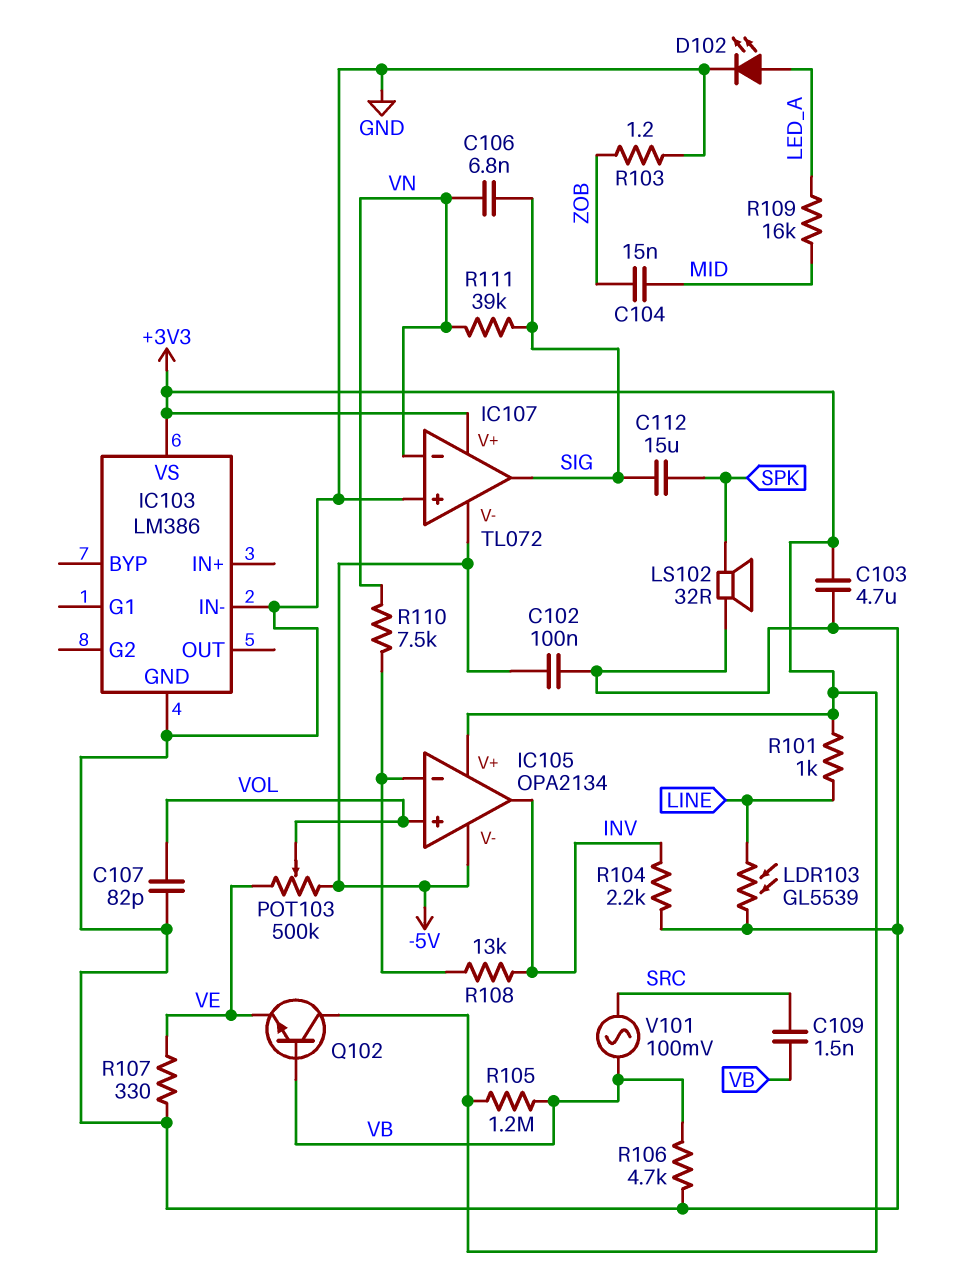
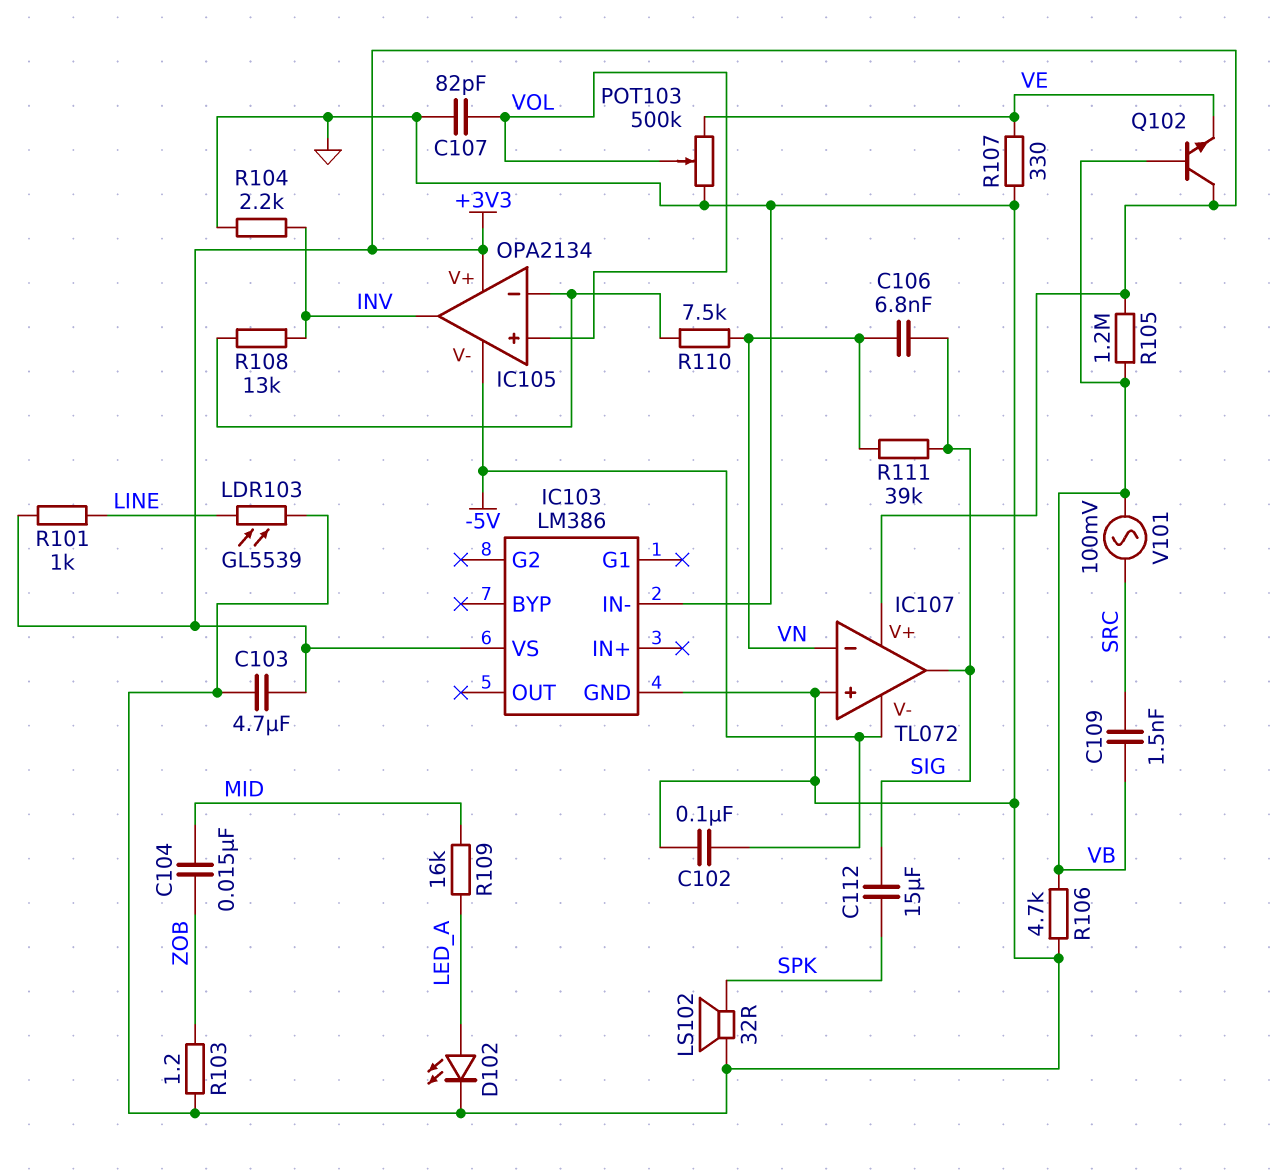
POT103: 500k (-5V, VE, wiper VOL) -> 500k (GND, VE, wiper VOL)

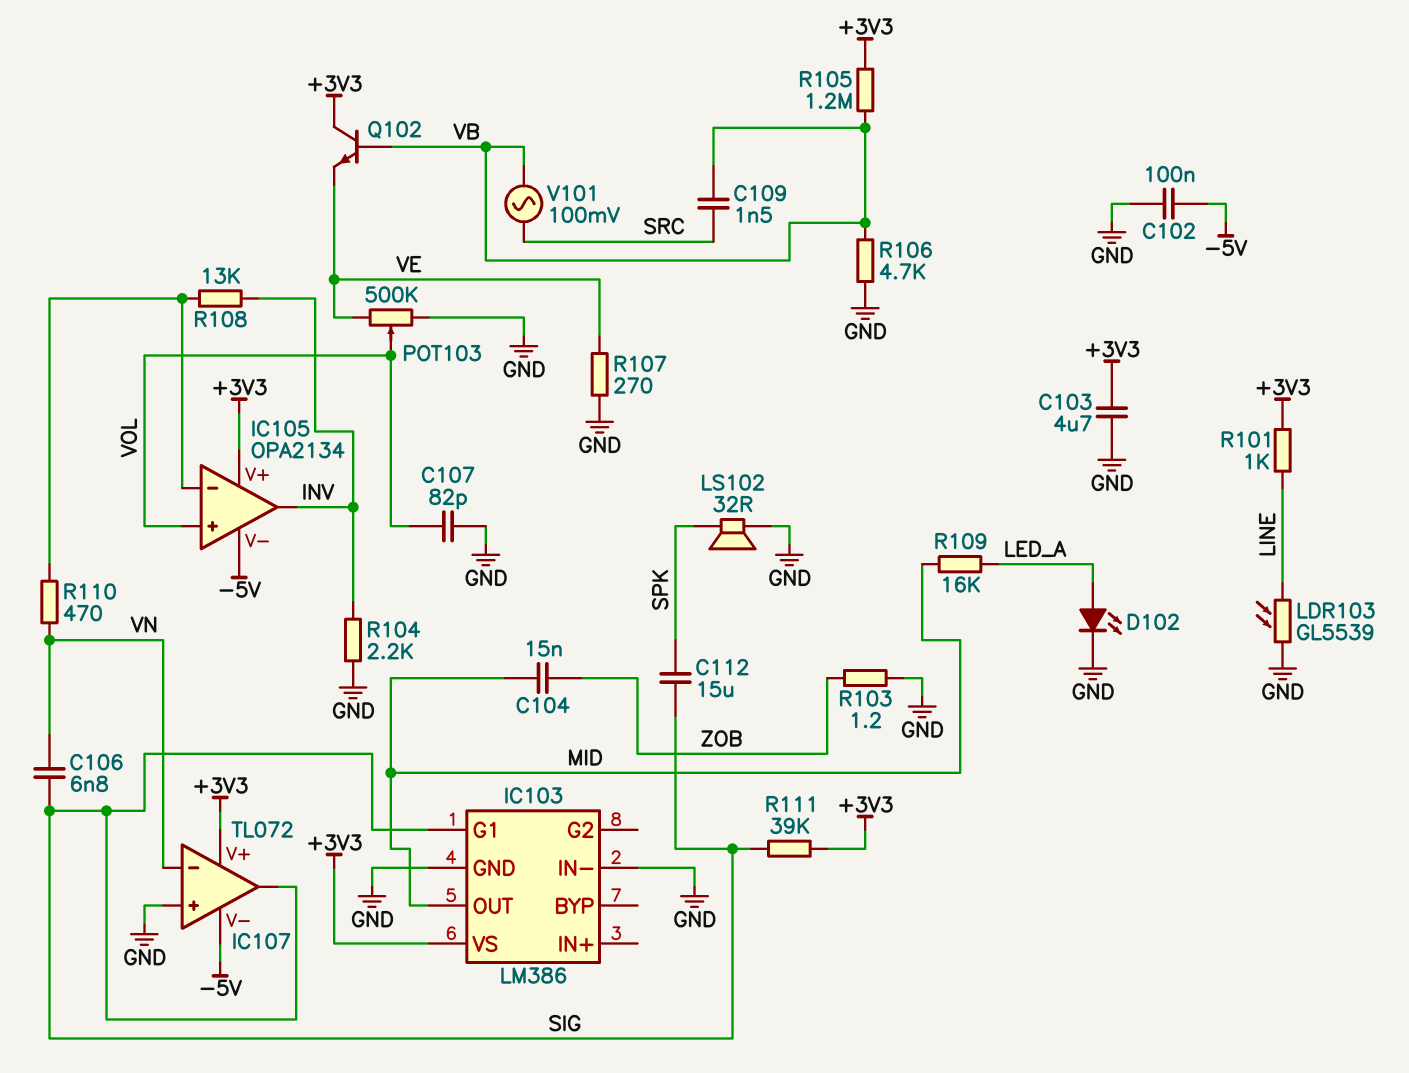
IC103 pin G1: none -> SIG
IC103 pin OUT: none -> MID
R107: 330 (GND, VE) -> 270 (GND, VE)
R110: 7.5k (IC105/in-, VN) -> 470 (IC105/in-, VN)
R111: 39k (SIG, VN) -> 39k (+3V3, SIG)

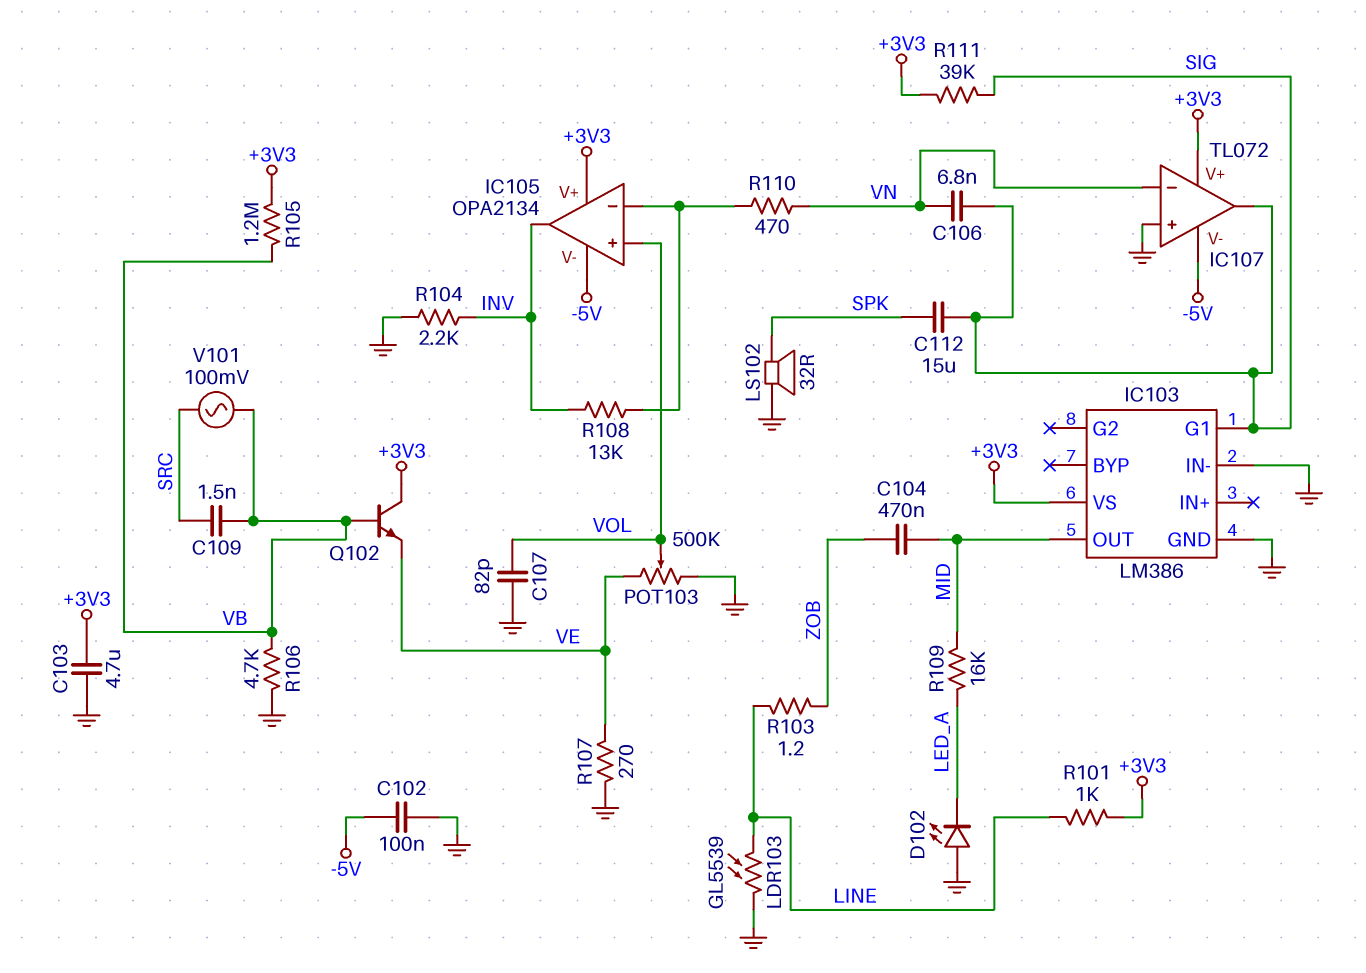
C104: 15nF (MID, ZOB) -> 470nF (MID, ZOB)
D102: LED (A LED_A, K GND) -> LED (A GND, K LED_A)
R103: 1.2 (GND, ZOB) -> 1.2 (LINE, ZOB)

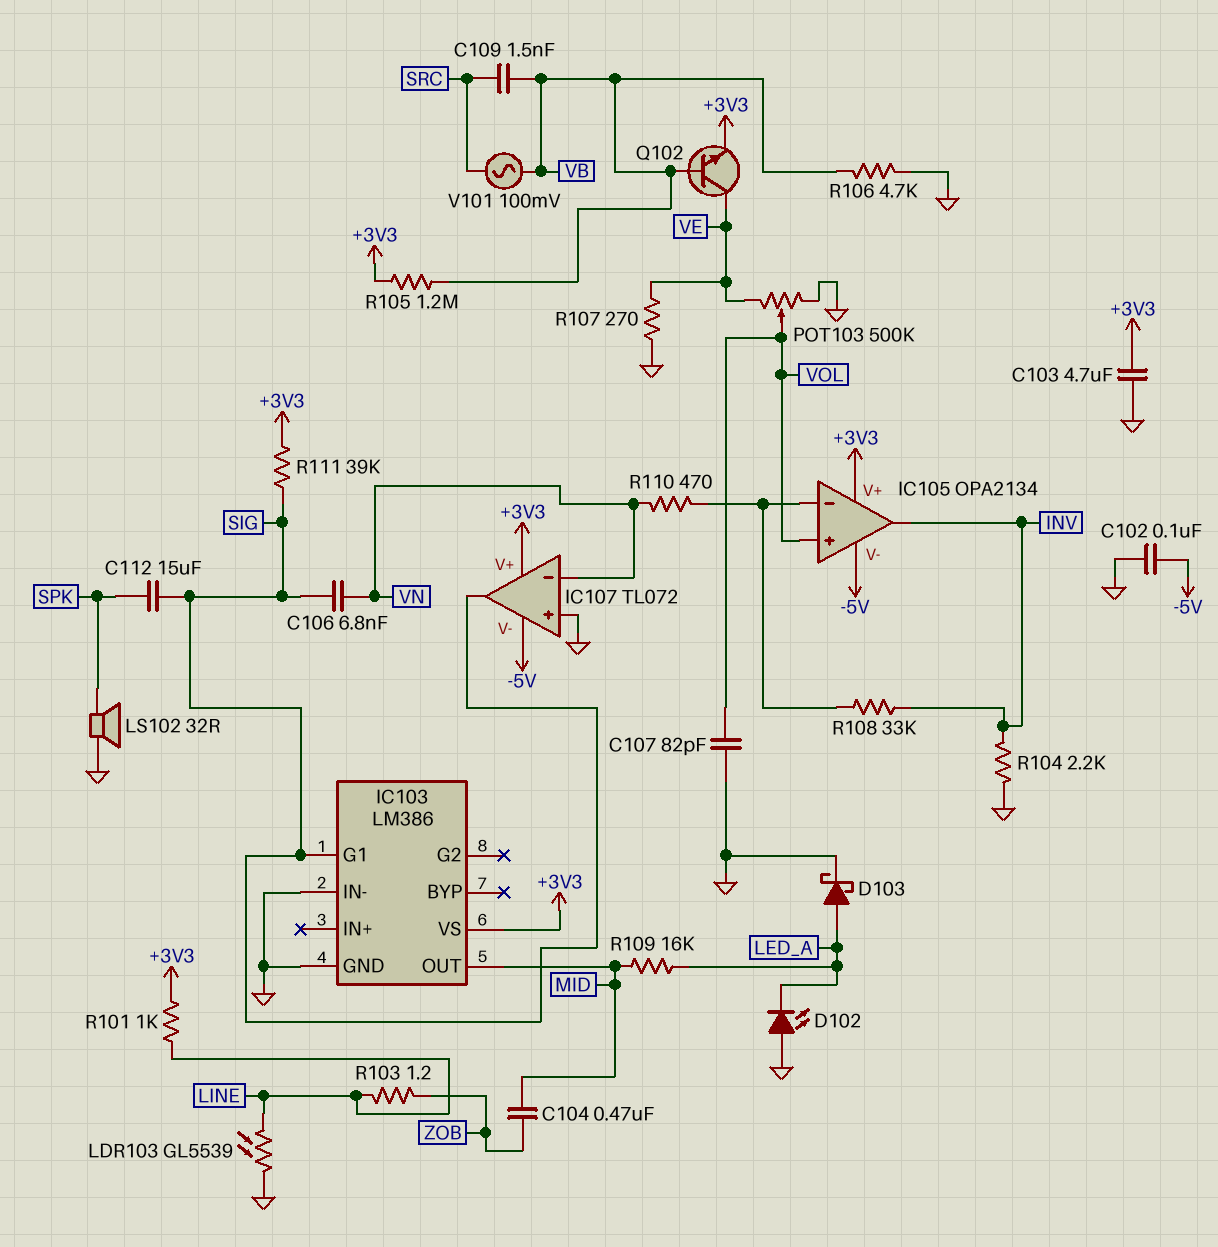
D103: none -> schottky (A LED_A, K GND)
Q102: NPN (B VB, C +3V3, E VE) -> NPN (B VB, C VE, E +3V3)
R108: 13k (IC105/in-, INV) -> 33k (IC105/in-, INV)

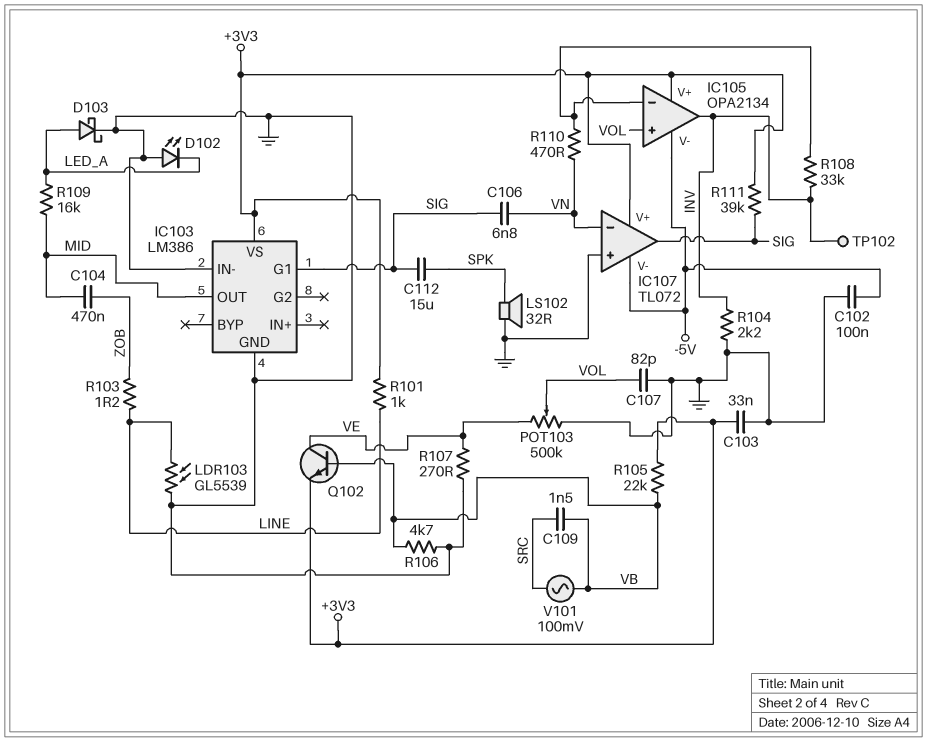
C103: 4.7uF (+3V3, GND) -> 33nF (+3V3, GND)
R105: 1.2M (+3V3, VB) -> 22k (+3V3, VB)
TP102: none -> test point (INV)

